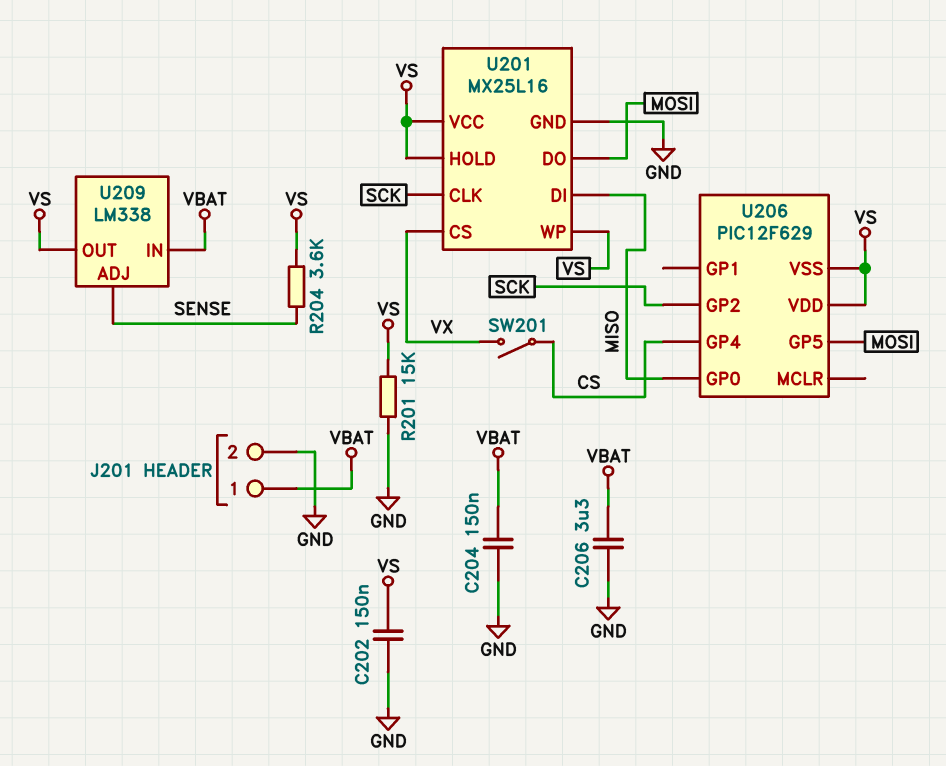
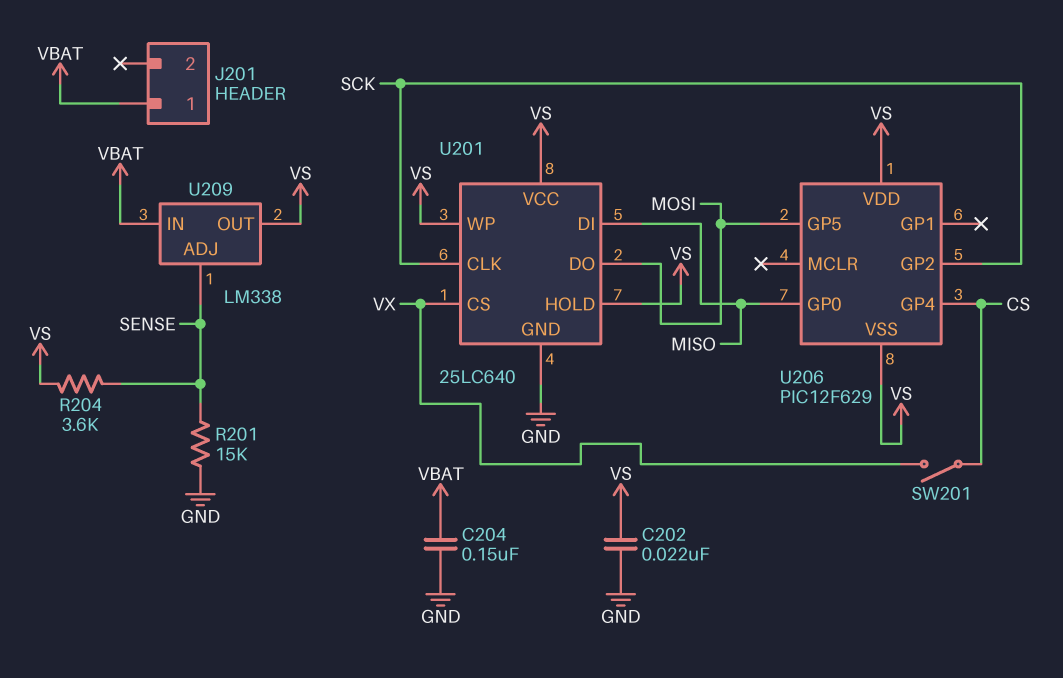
C202: 150nF (GND, VS) -> 22nF (GND, VS)
C206: 3.3uF (GND, VBAT) -> none
J201 pin 2: GND -> none
R201: 15k (GND, VS) -> 15k (GND, SENSE)
U201: MX25L16 -> 25LC640

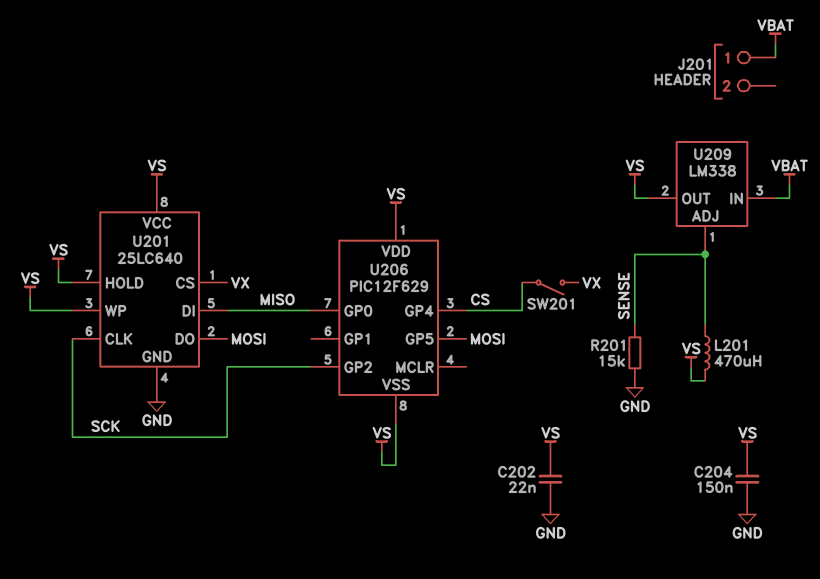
C204: 150nF (GND, VBAT) -> 150nF (GND, VS)
L201: none -> 470uH (SENSE, VS)
R204: 3.6k (SENSE, VS) -> none

